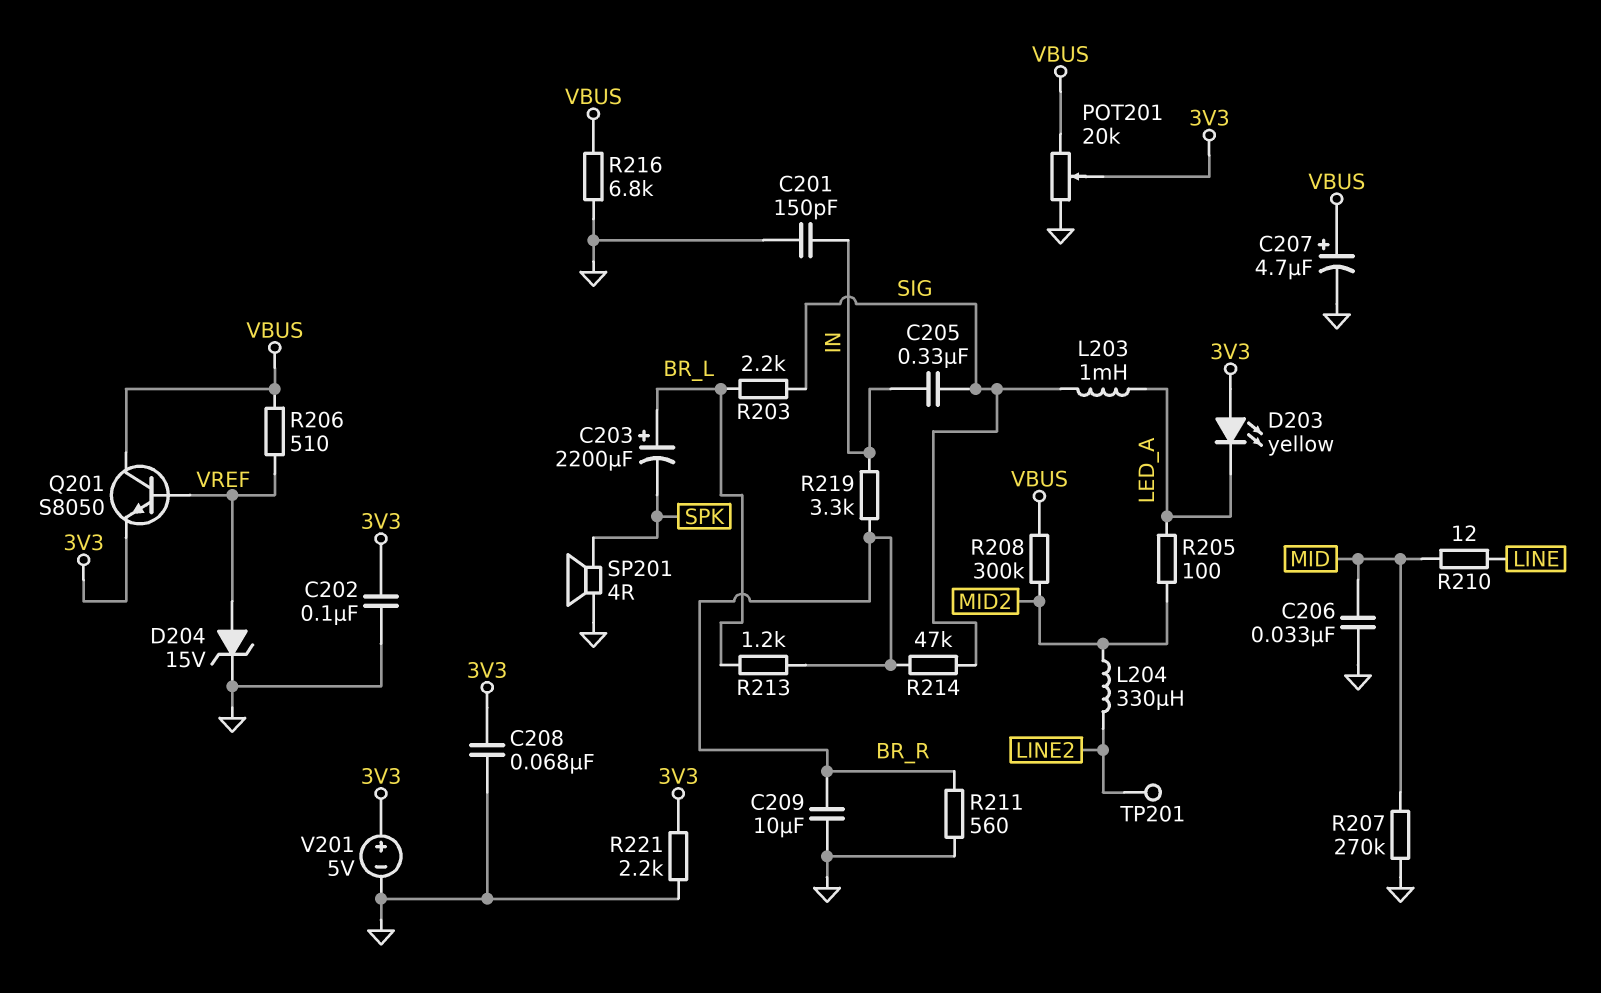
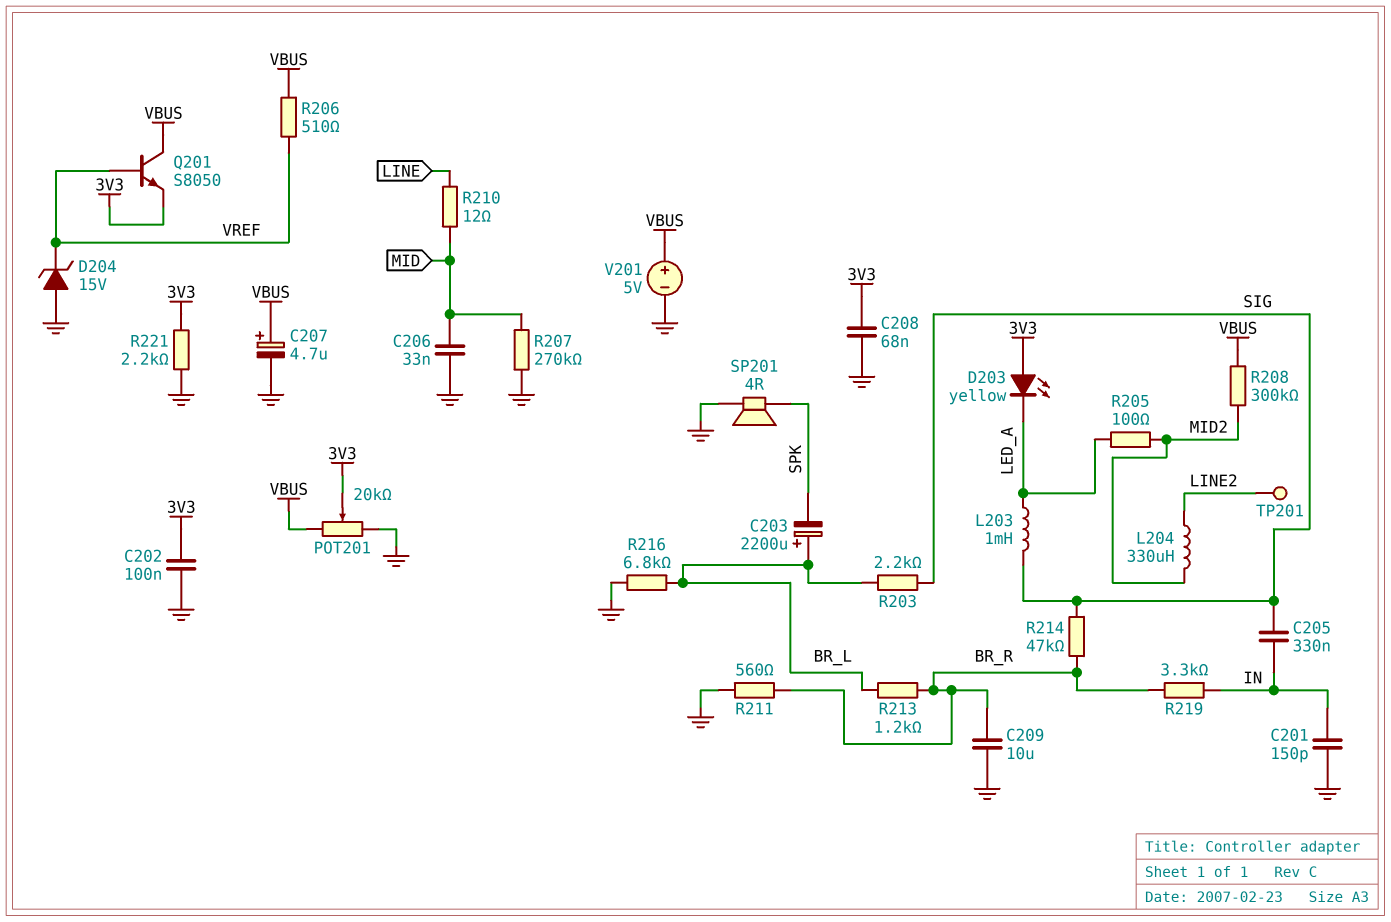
D204: zener 15V (A VREF, K GND) -> zener 15V (A GND, K VREF)
R216: 6.8k (GND, VBUS) -> 6.8k (BR_L, GND)
V201: 5V (plus 3V3, minus GND) -> 5V (plus VBUS, minus GND)

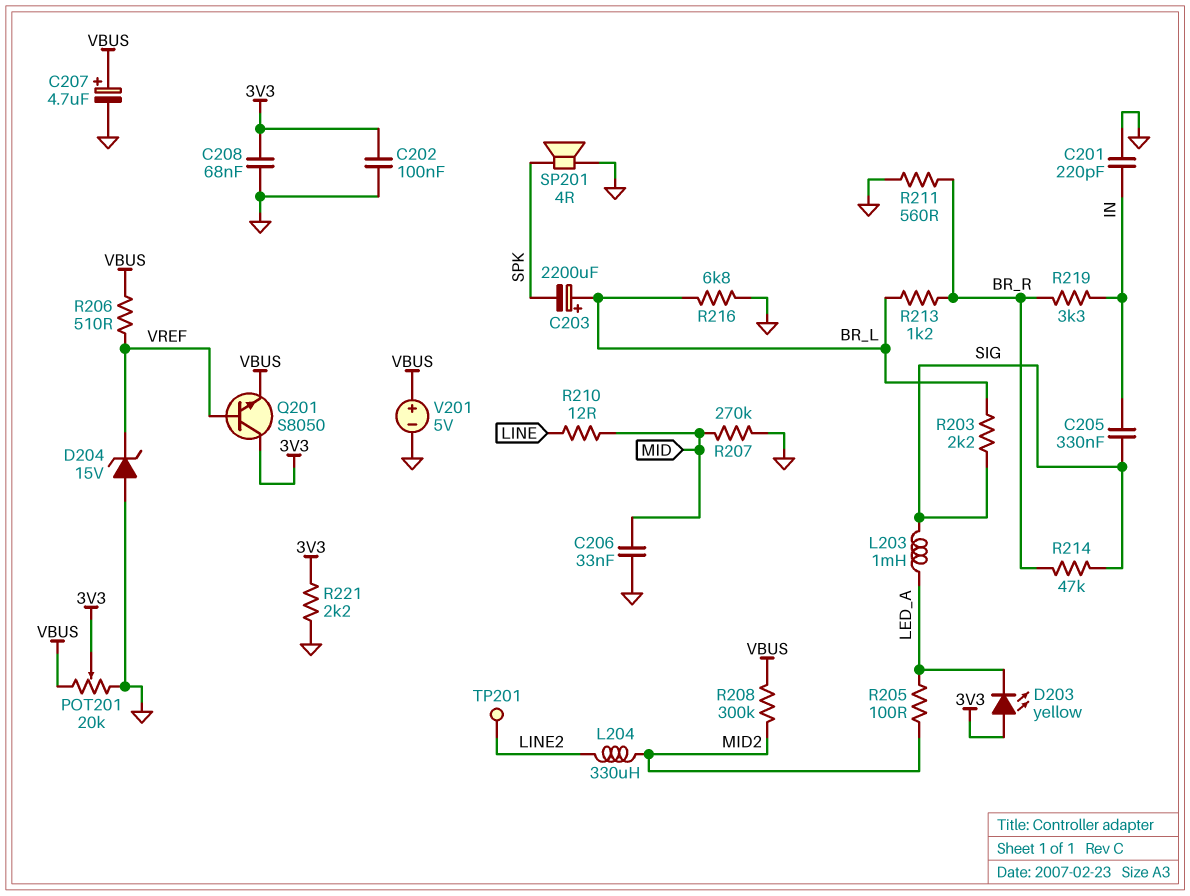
C201: 150pF (GND, IN) -> 220pF (GND, IN)
C209: 10uF (BR_R, GND) -> none
Q201: NPN S8050 (B VREF, C VBUS, E 3V3) -> NPN S8050 (B VREF, C 3V3, E VBUS)

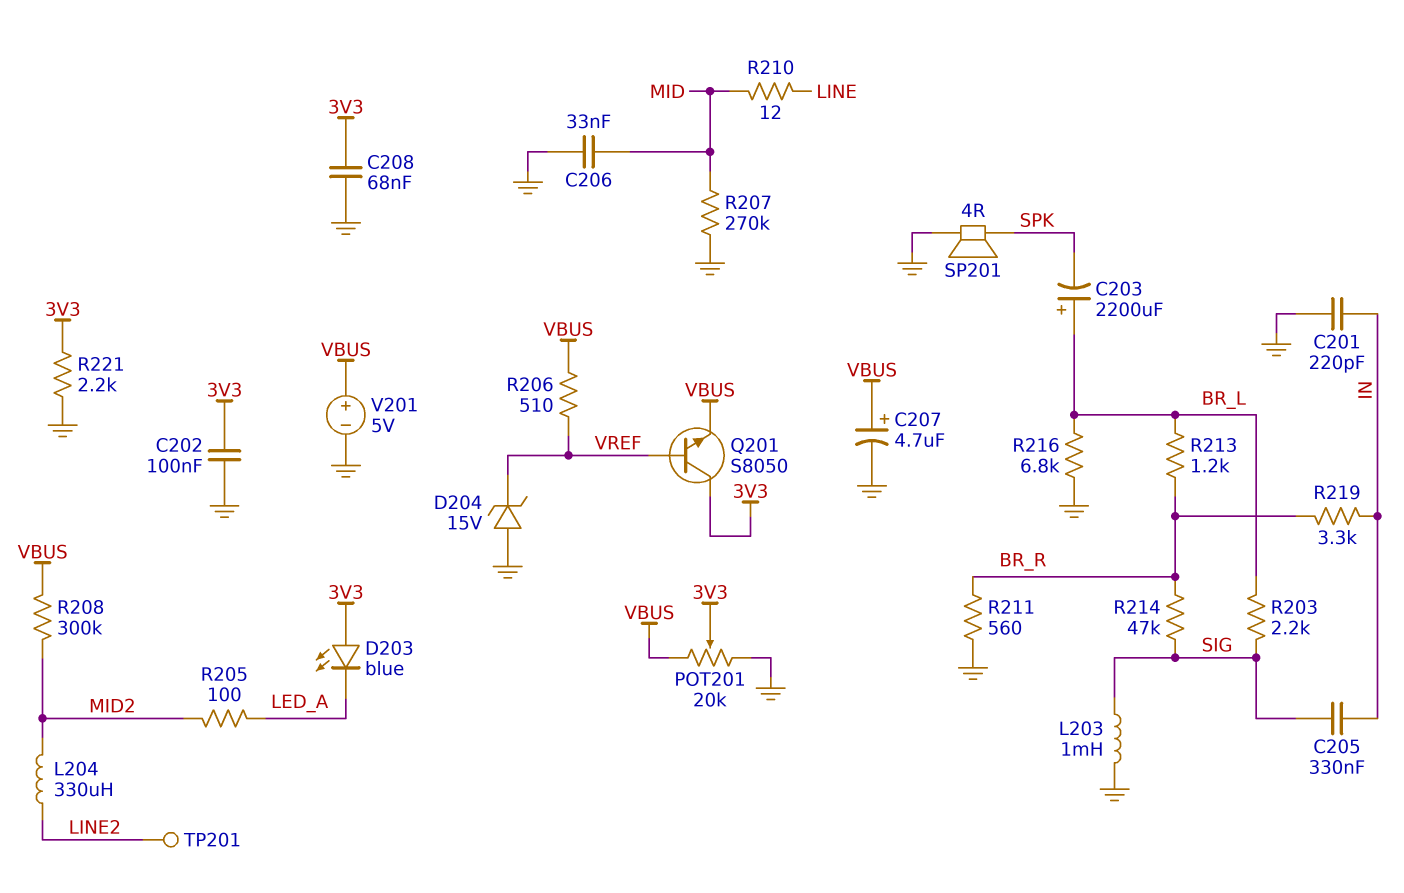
D203: LED yellow (A 3V3, K LED_A) -> LED blue (A 3V3, K LED_A)
L203: 1mH (LED_A, SIG) -> 1mH (GND, SIG)

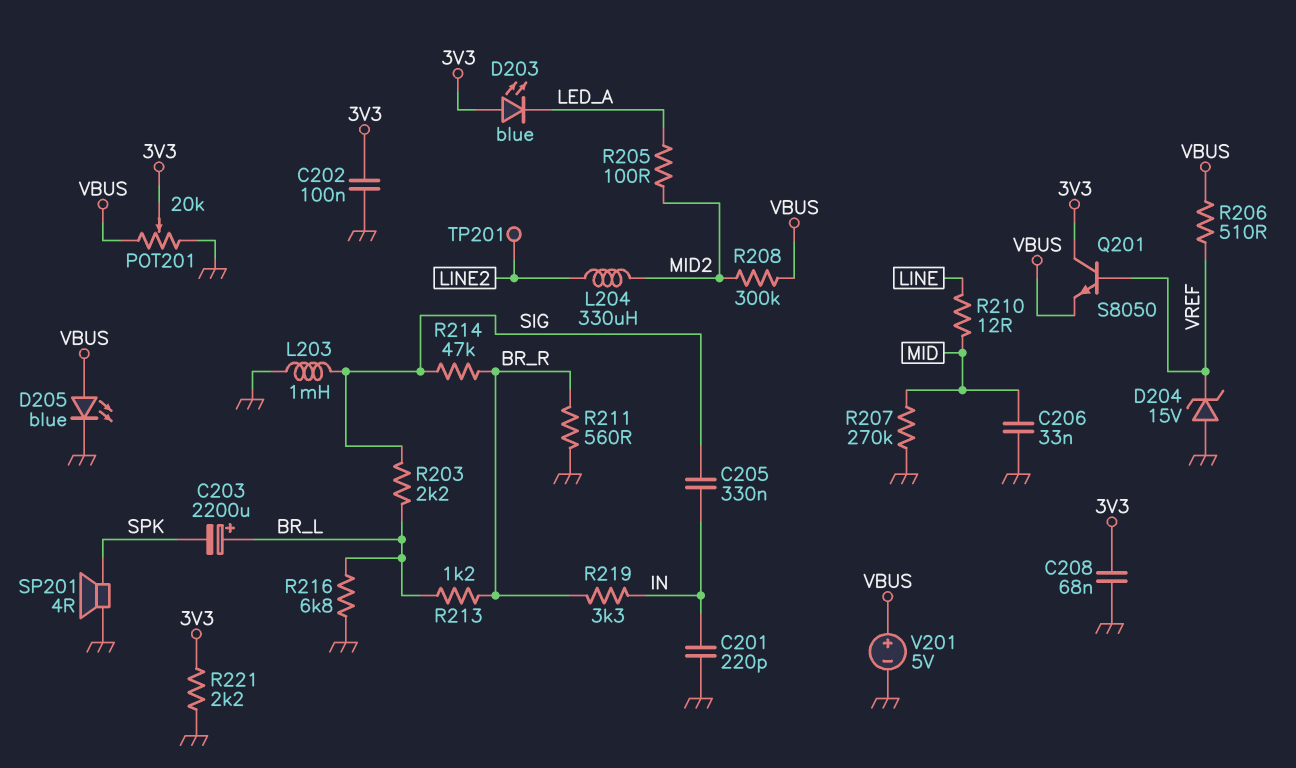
C207: 4.7uF (plus VBUS, minus GND) -> none
D205: none -> LED blue (A VBUS, K GND)

